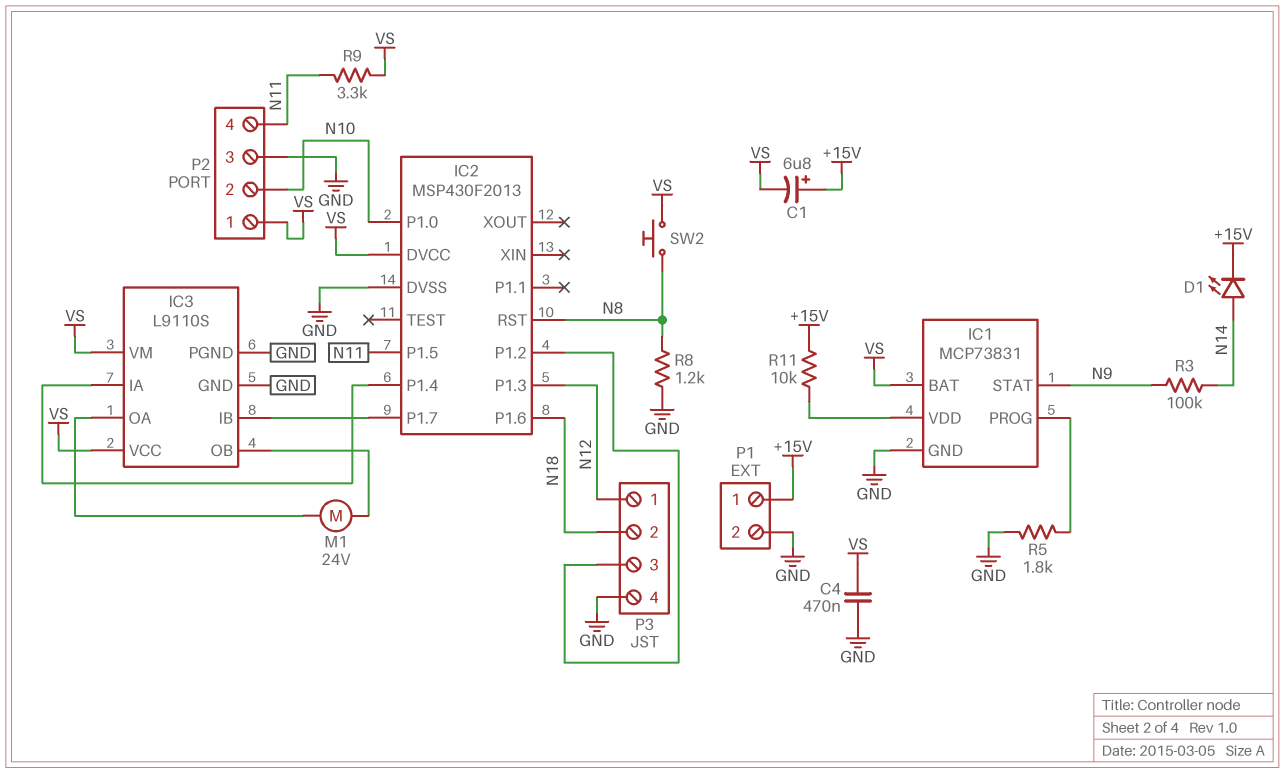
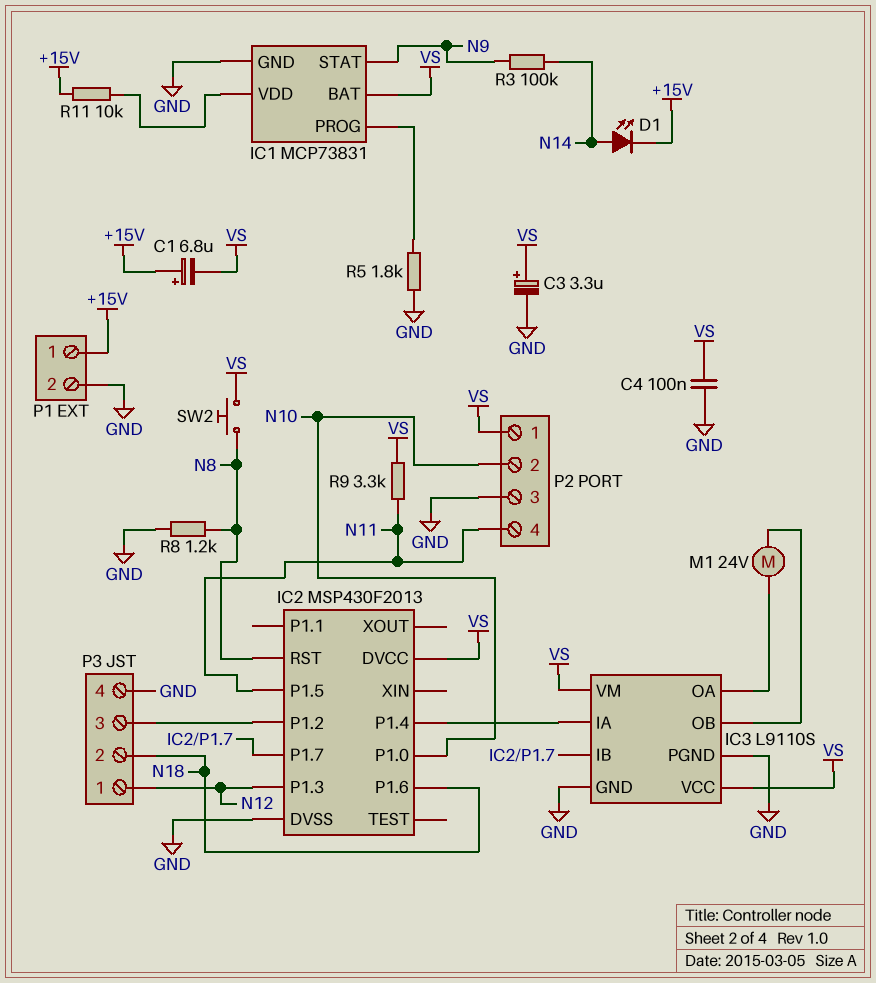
C3: none -> 3.3uF (plus VS, minus GND)
C4: 470nF (GND, VS) -> 100nF (GND, VS)

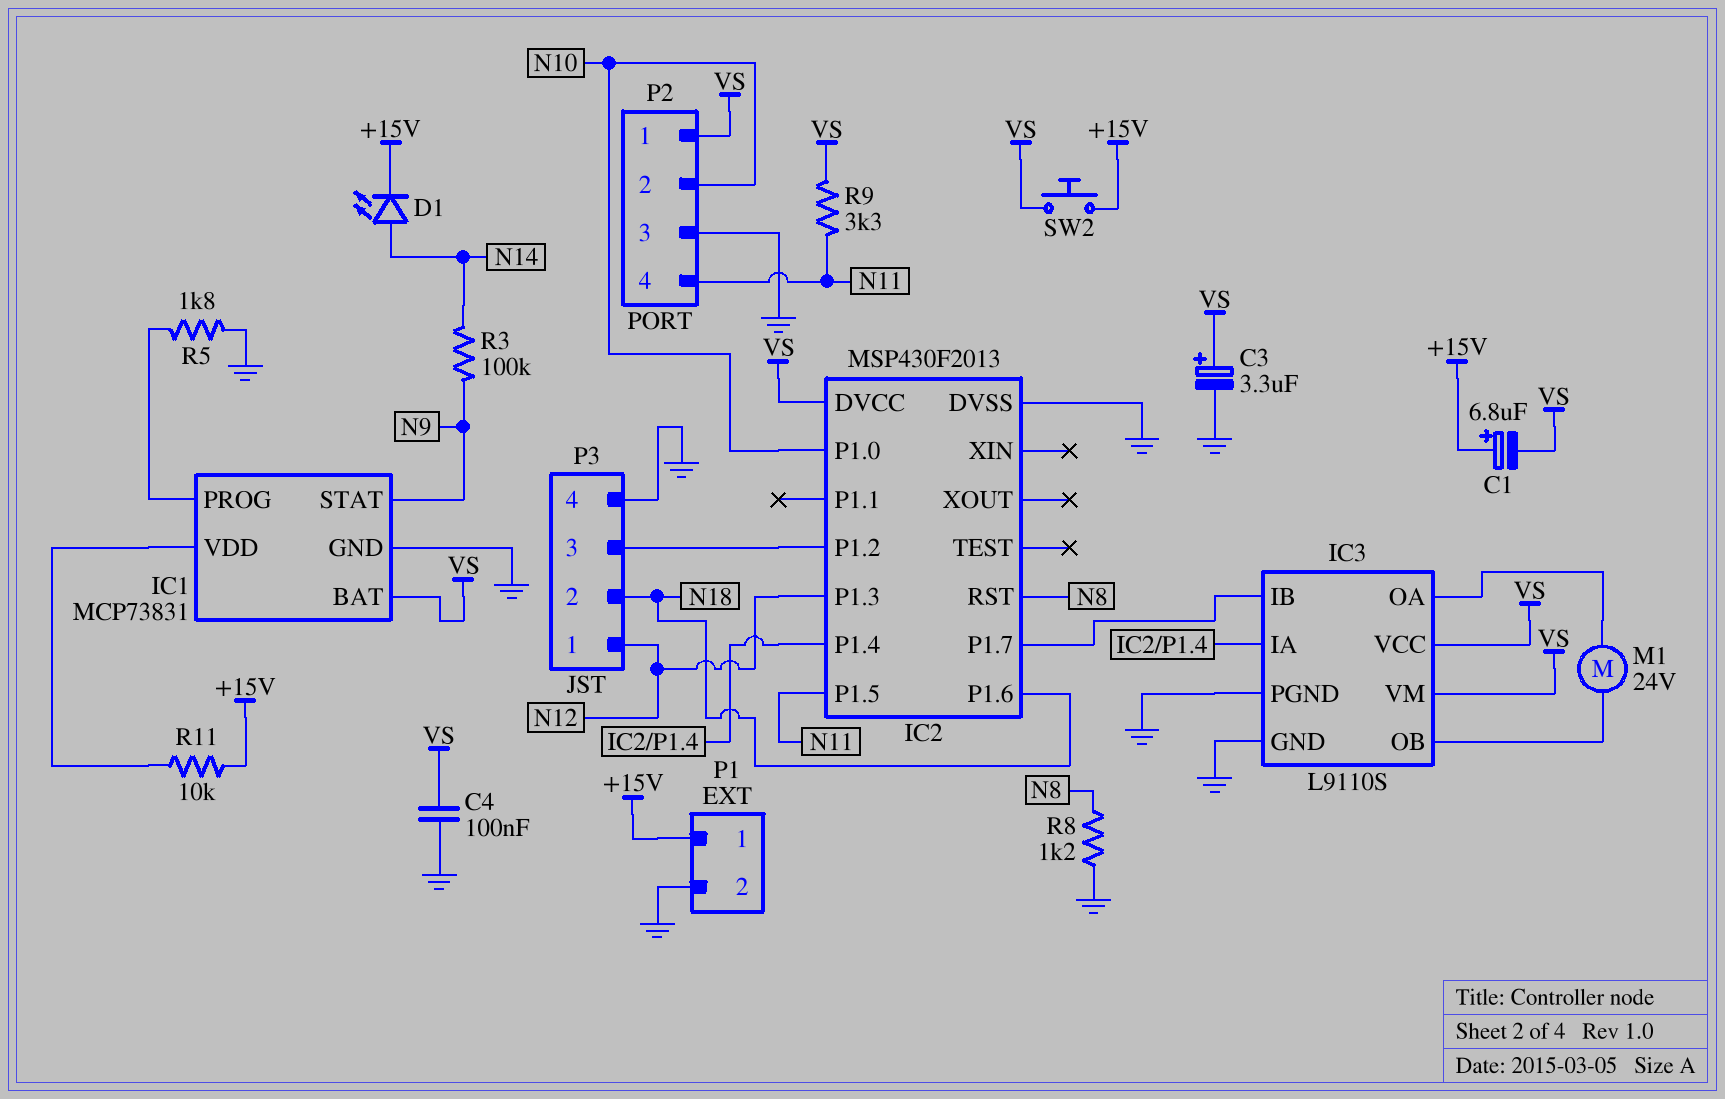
SW2: button (N8, VS) -> button (+15V, VS)

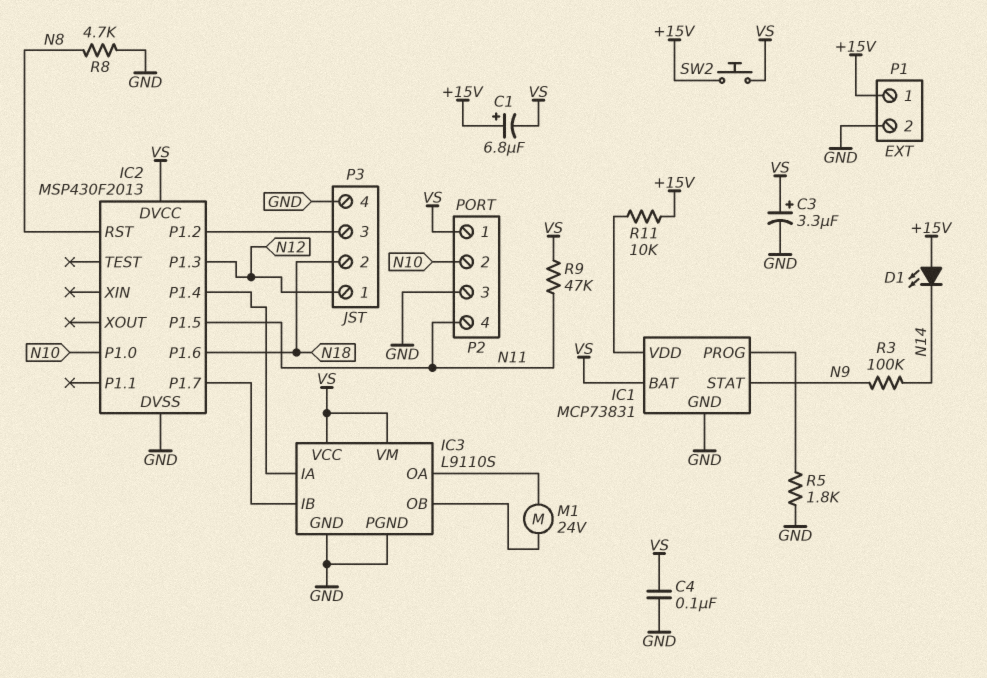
D1: LED (A N14, K +15V) -> LED (A +15V, K N14)
R8: 1.2k (GND, N8) -> 4.7k (GND, N8)
R9: 3.3k (N11, VS) -> 47k (N11, VS)

